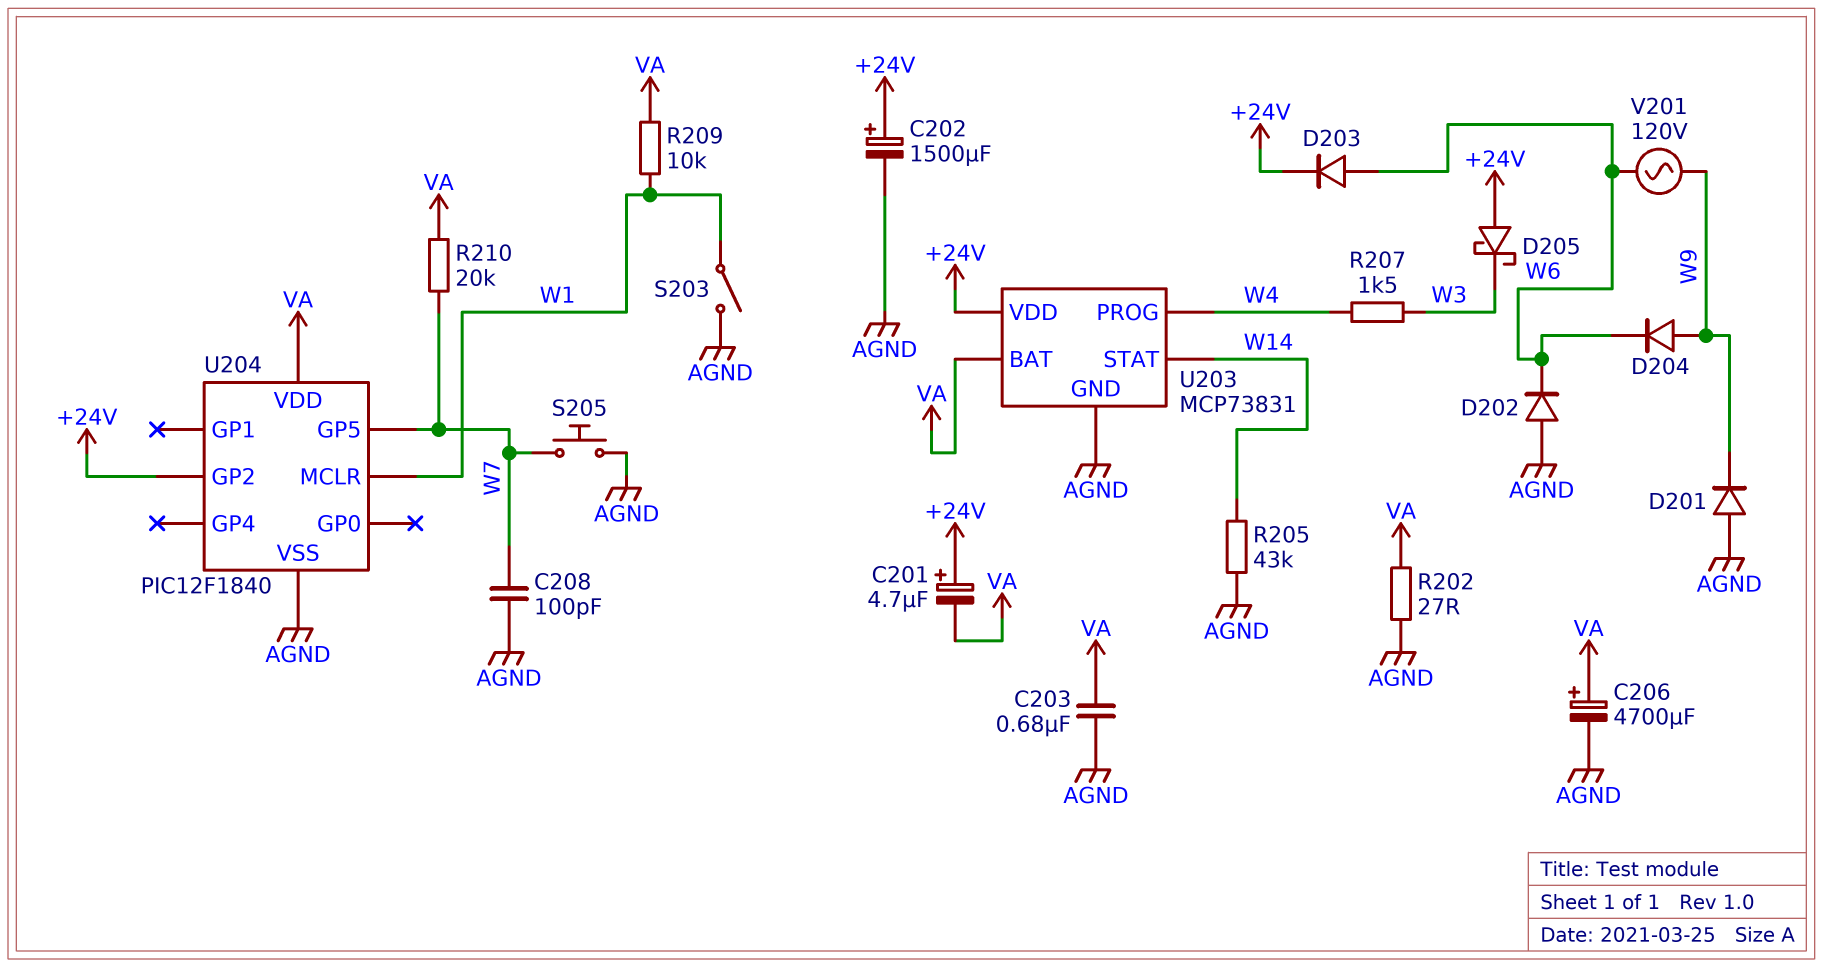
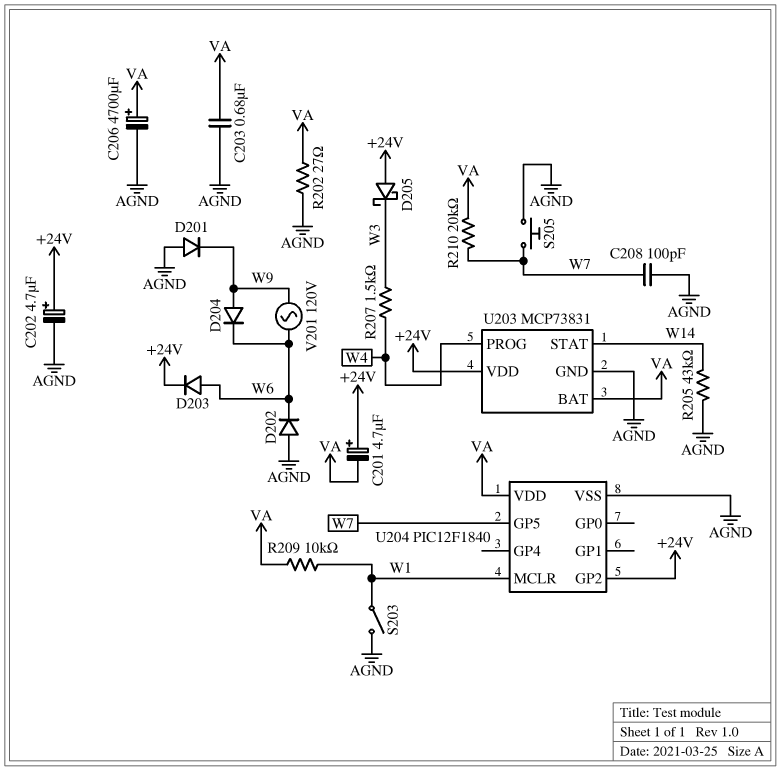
C202: 1500uF (plus +24V, minus AGND) -> 4.7uF (plus +24V, minus AGND)

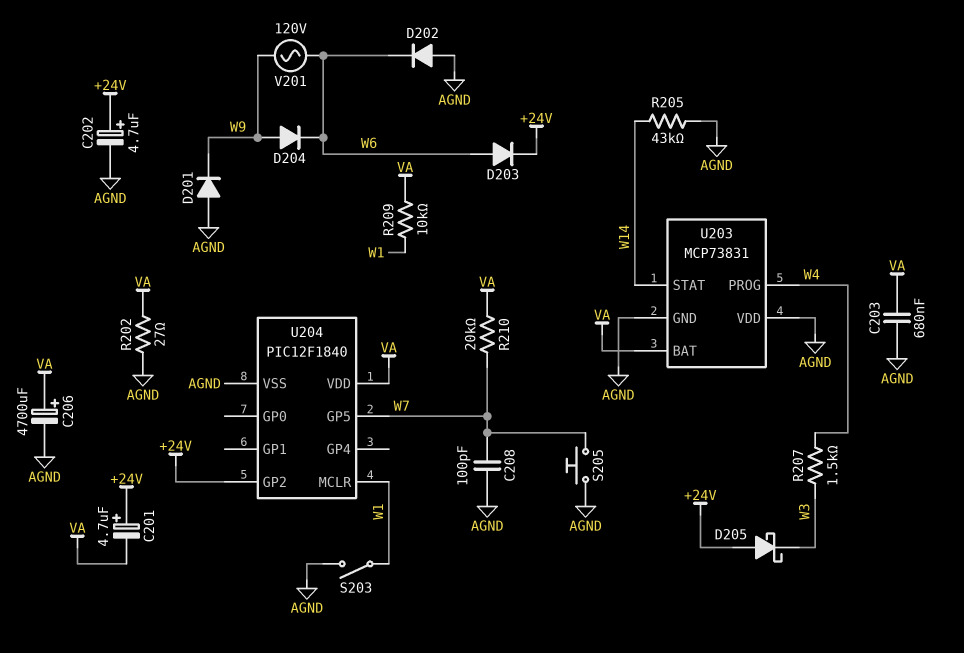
U203 pin VDD: +24V -> AGND

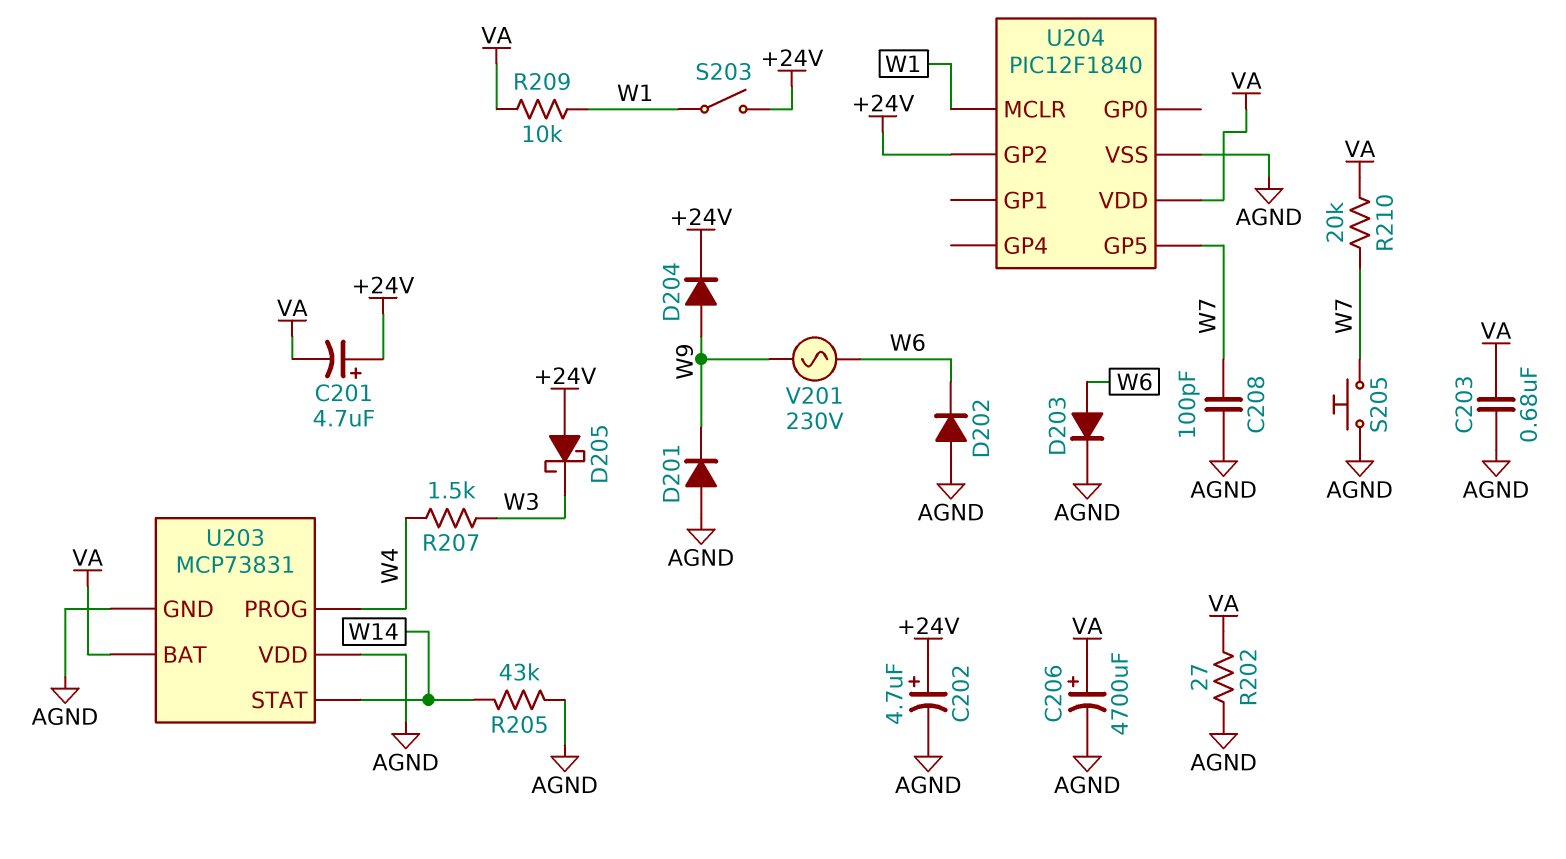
D203: diode (A W6, K +24V) -> diode (A W6, K AGND)
D204: diode (A W9, K W6) -> diode (A W9, K +24V)
S203: switch (AGND, W1) -> switch (+24V, W1)
V201: AC 120V (W6, W9) -> AC 230V (W6, W9)

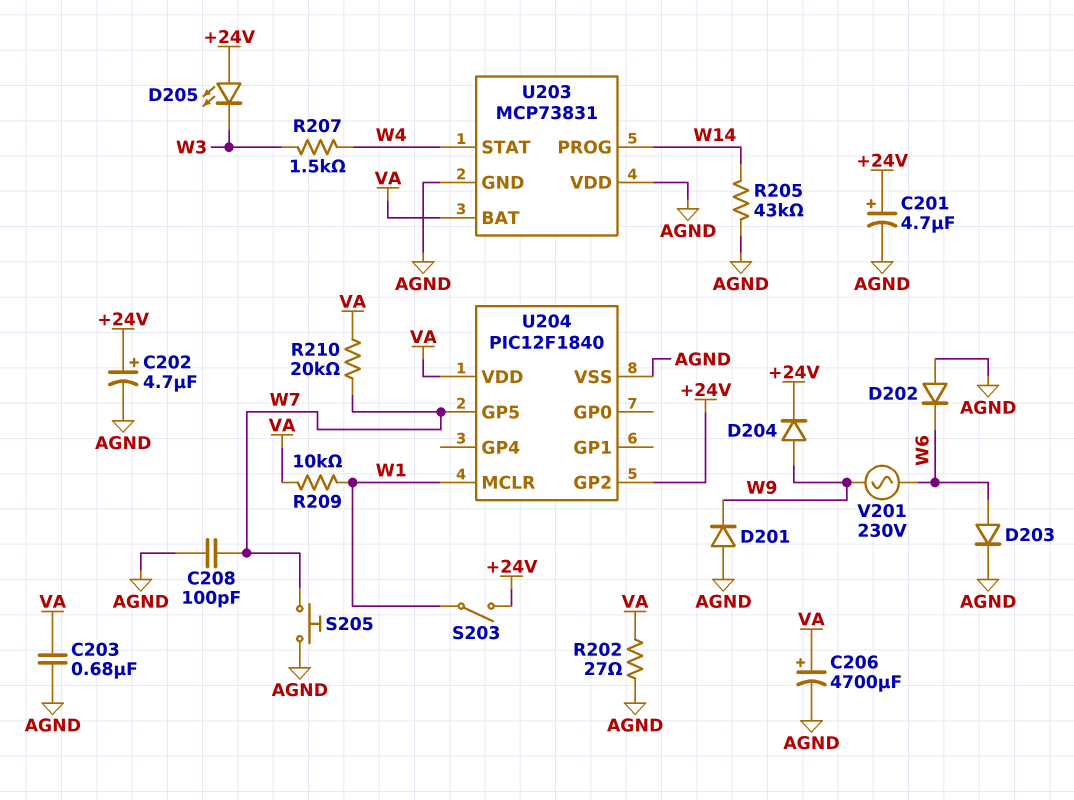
C201: 4.7uF (plus +24V, minus VA) -> 4.7uF (plus +24V, minus AGND)
D205: schottky (A +24V, K W3) -> LED (A +24V, K W3)
U203 pin PROG: W4 -> W14
U203 pin STAT: W14 -> W4

